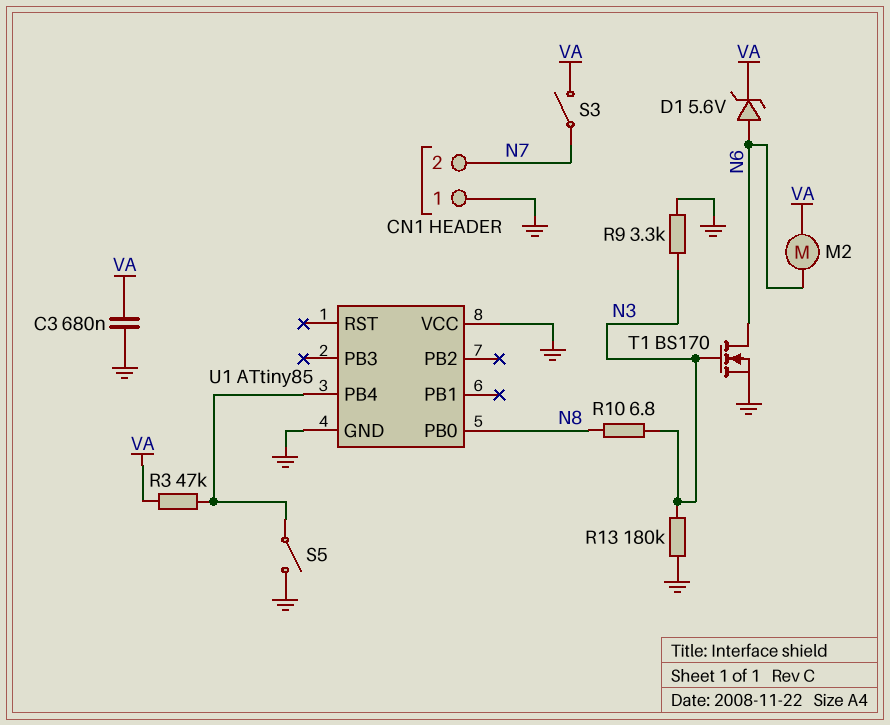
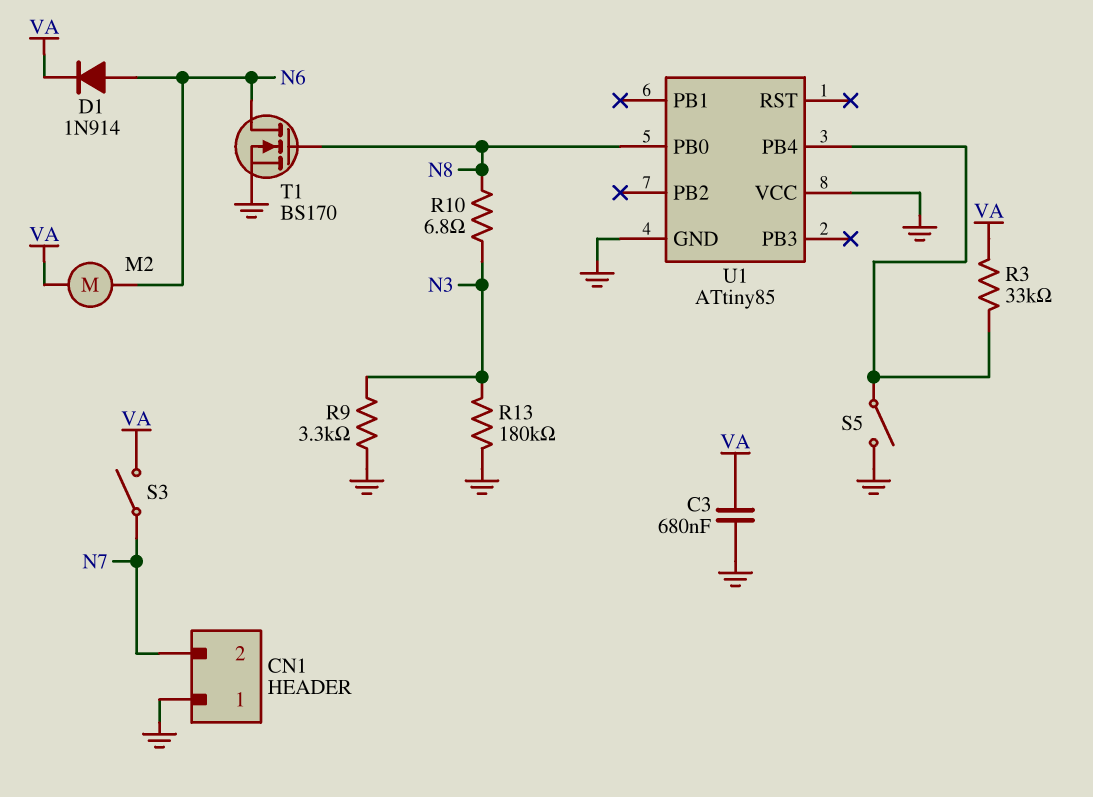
D1: zener 5.6V (A N6, K VA) -> diode 1N914 (A N6, K VA)
R3: 47k (U1/PB4, VA) -> 33k (U1/PB4, VA)
T1: NMOS BS170 (G N3, D N6, S GND) -> NMOS BS170 (G N8, D N6, S GND)

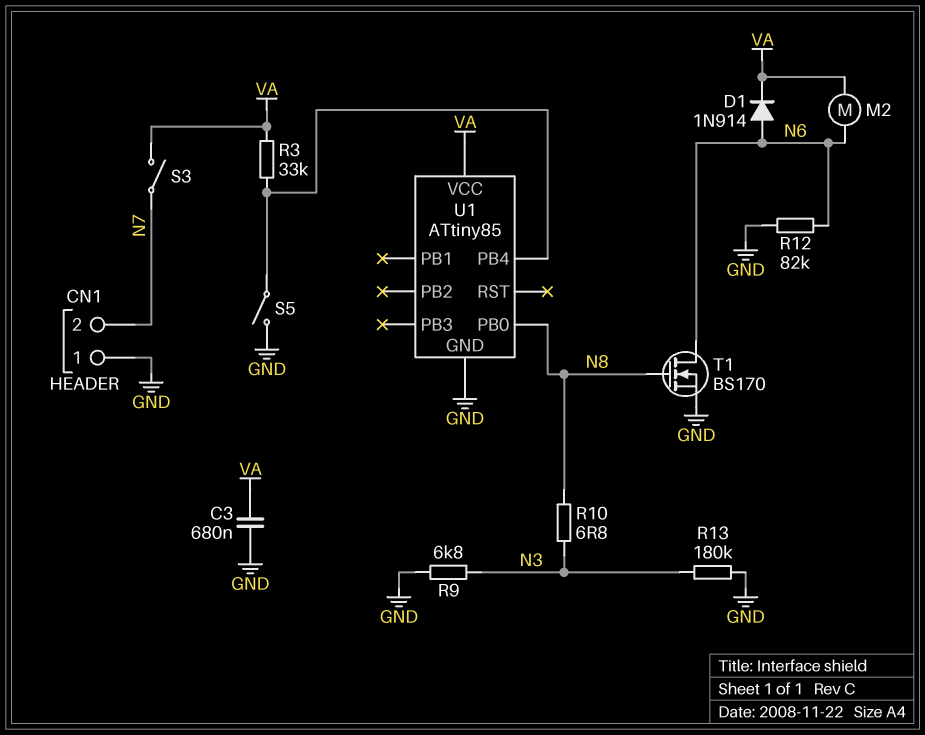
R9: 3.3k (GND, N3) -> 6.8k (GND, N3)
R12: none -> 82k (GND, N6)
U1 pin VCC: GND -> VA

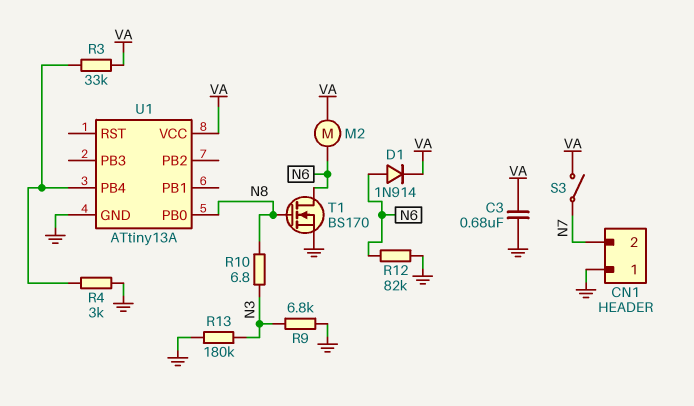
R4: none -> 3k (GND, U1/PB4)
S5: switch (GND, U1/PB4) -> none
U1: ATtiny85 -> ATtiny13A

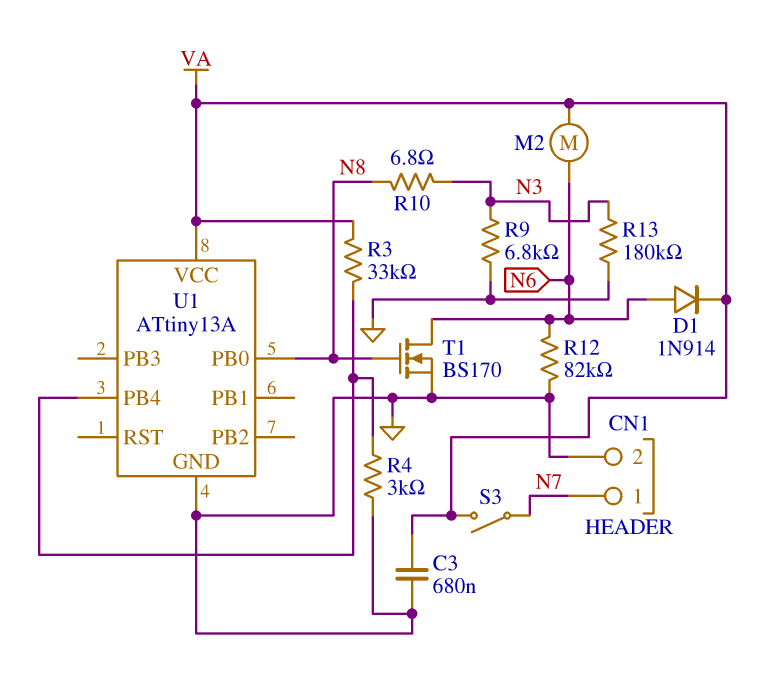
CN1 pin 1: GND -> N7
CN1 pin 2: N7 -> GND

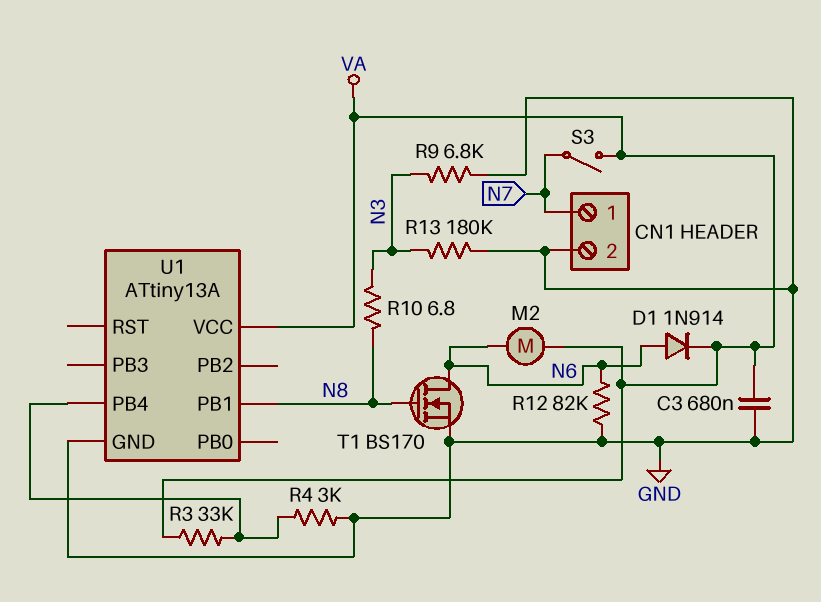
U1 pin PB0: N8 -> none
U1 pin PB1: none -> N8

